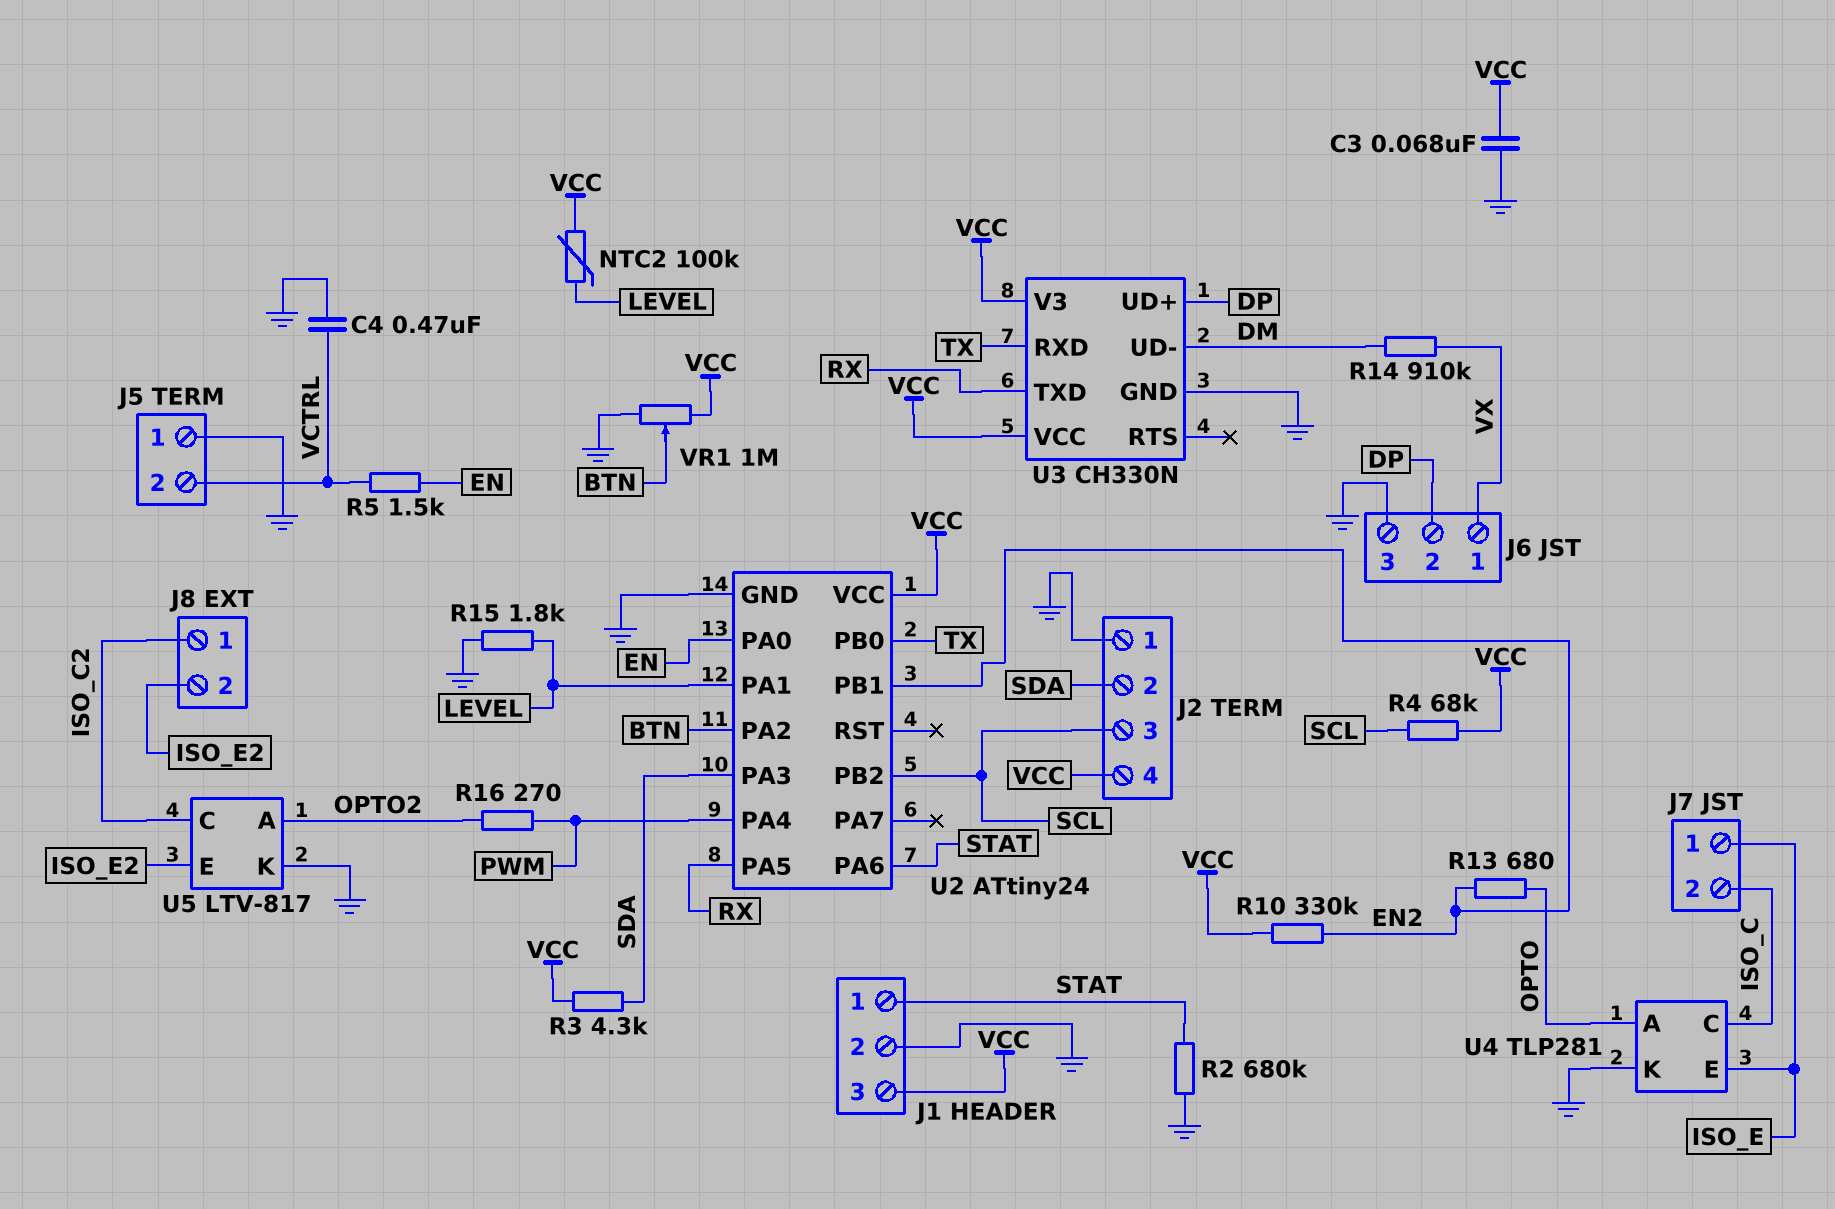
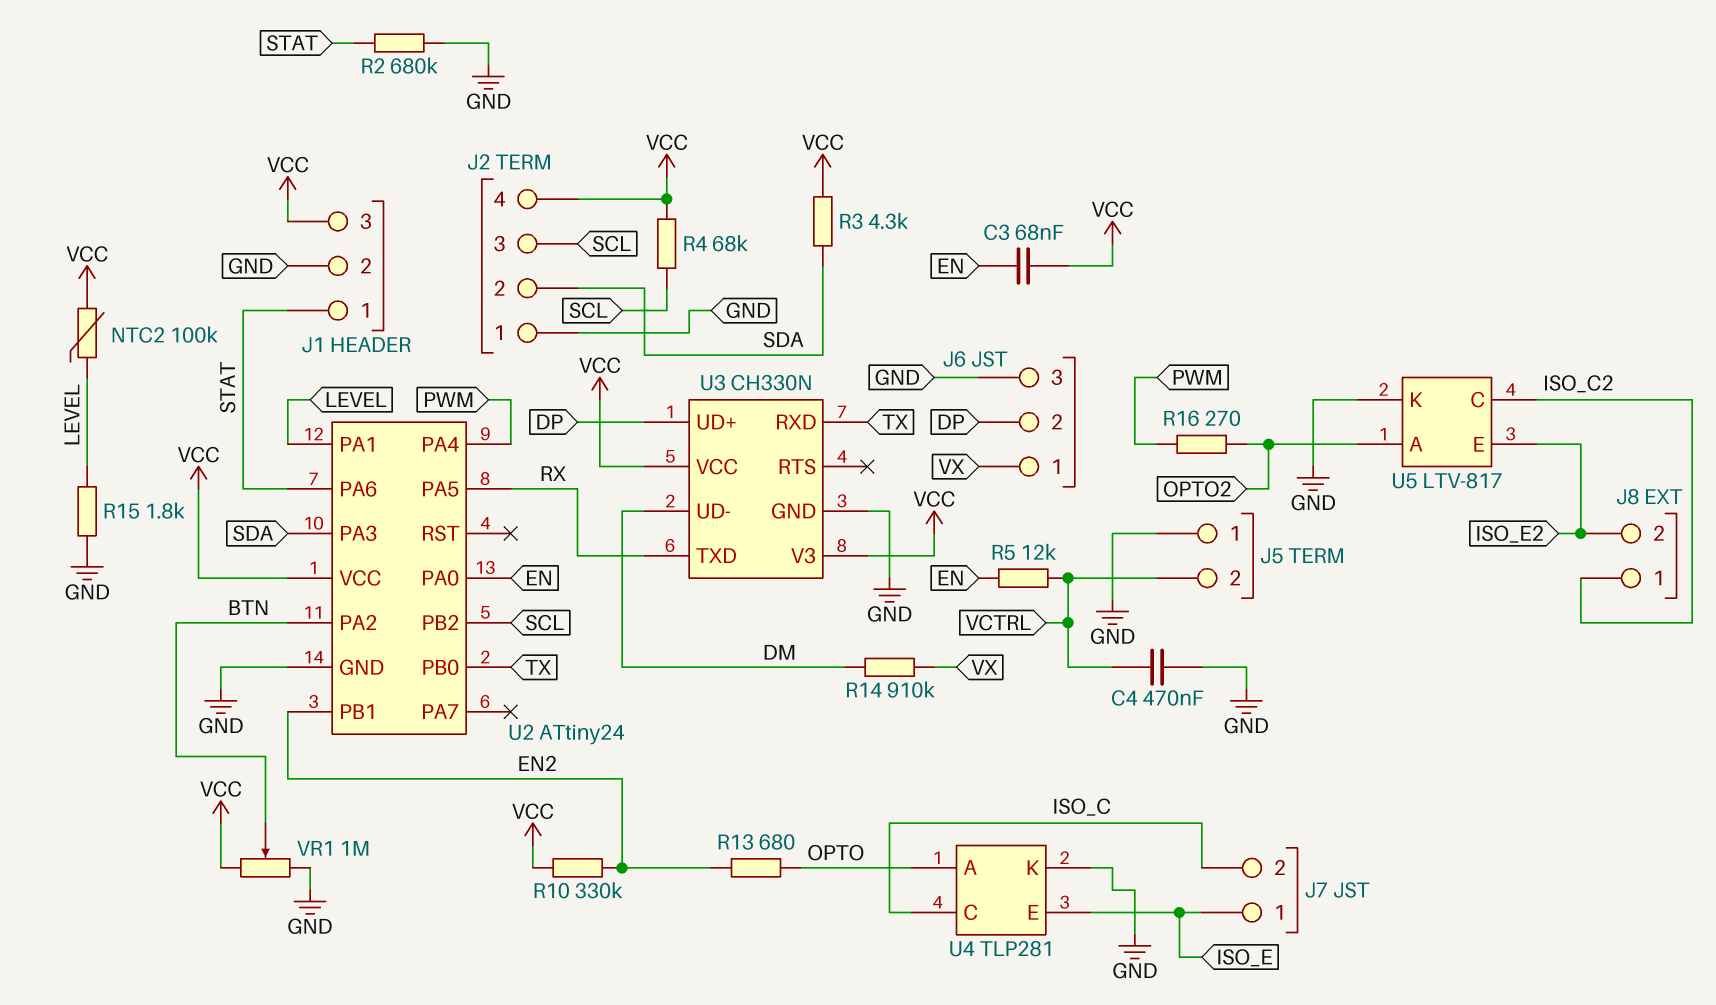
C3: 68nF (GND, VCC) -> 68nF (EN, VCC)
R5: 1.5k (EN, VCTRL) -> 12k (EN, VCTRL)

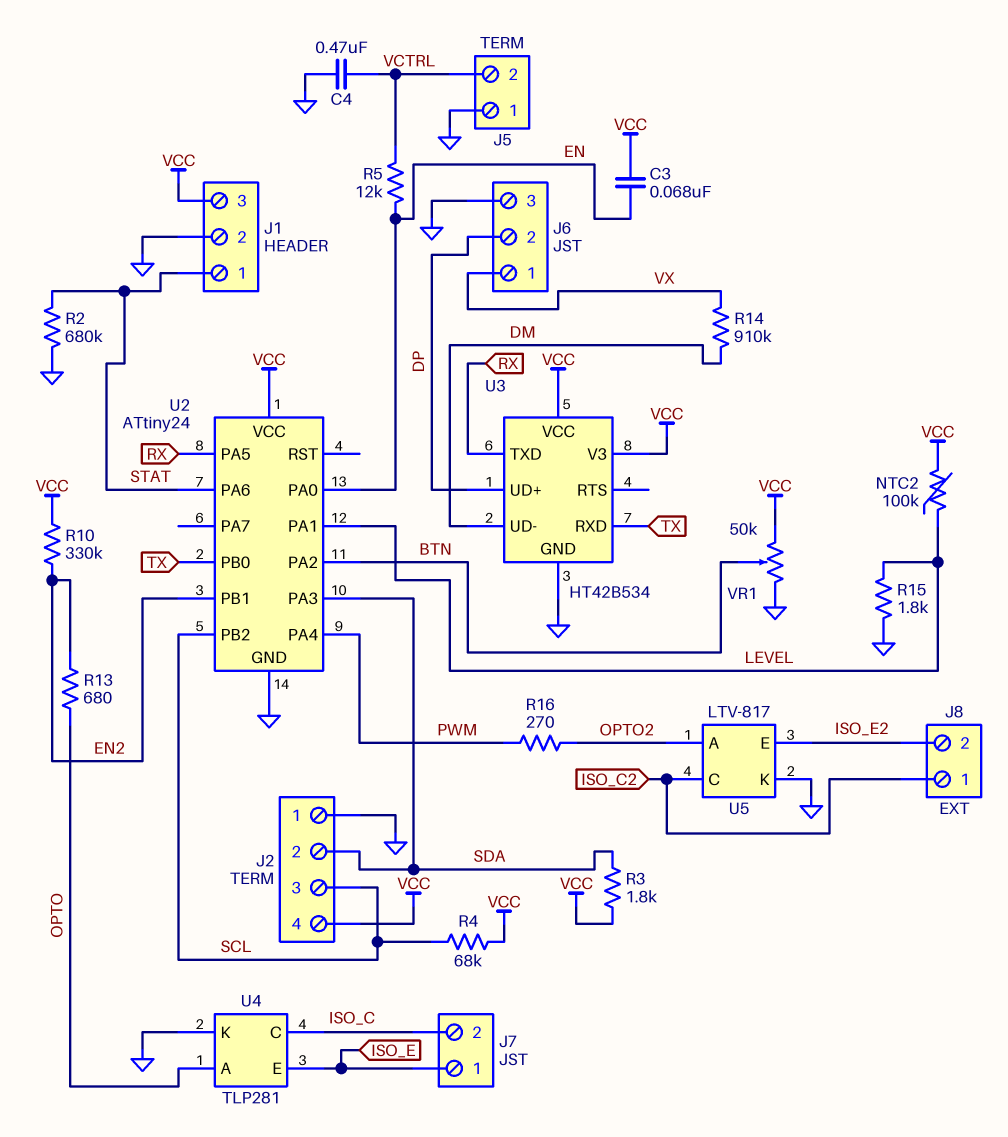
R3: 4.3k (SDA, VCC) -> 1.8k (SDA, VCC)
U3: CH330N -> HT42B534
VR1: 1M (GND, VCC, wiper BTN) -> 50k (GND, VCC, wiper BTN)

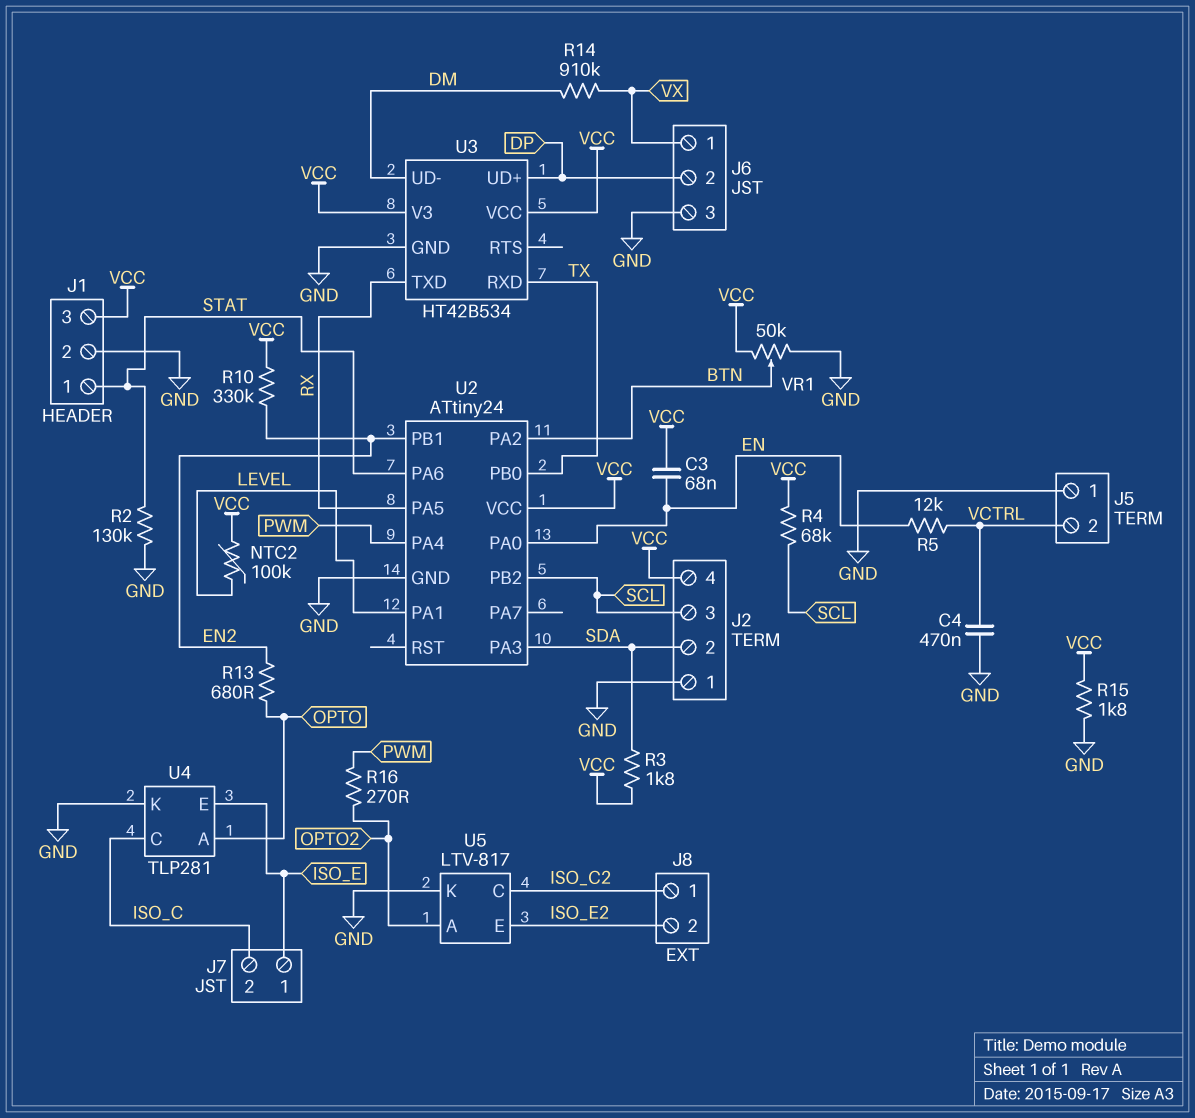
R2: 680k (GND, STAT) -> 130k (GND, STAT)
R15: 1.8k (GND, LEVEL) -> 1.8k (GND, VCC)

